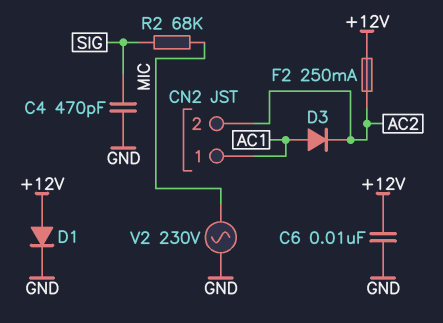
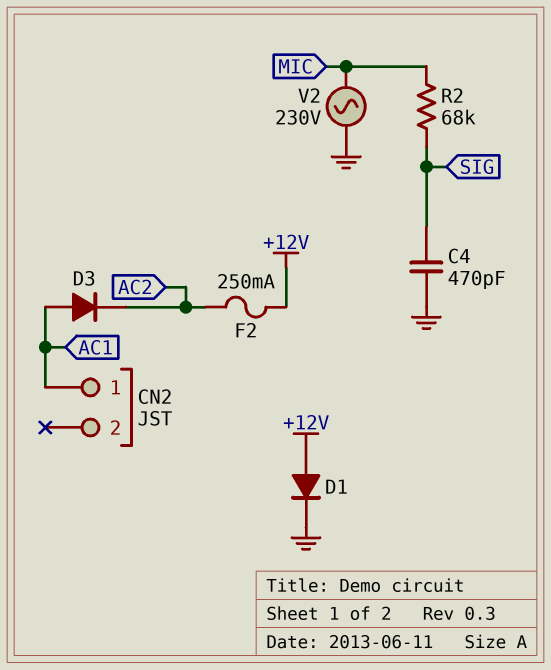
C6: 10nF (+12V, GND) -> none
CN2 pin 2: AC2 -> none

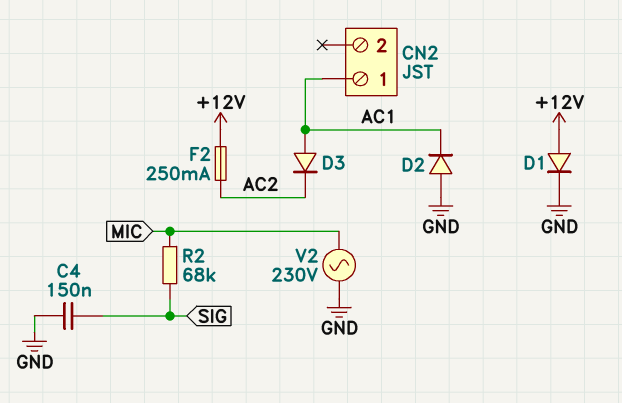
C4: 470pF (GND, SIG) -> 150nF (GND, SIG)
D2: none -> diode (A GND, K AC1)

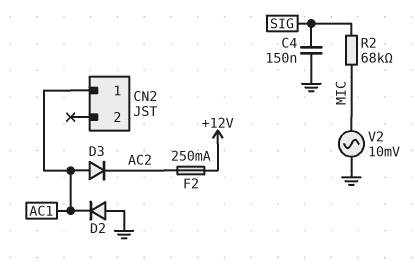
D1: diode (A +12V, K GND) -> none
V2: AC 230V (GND, MIC) -> AC 10mV (GND, MIC)

